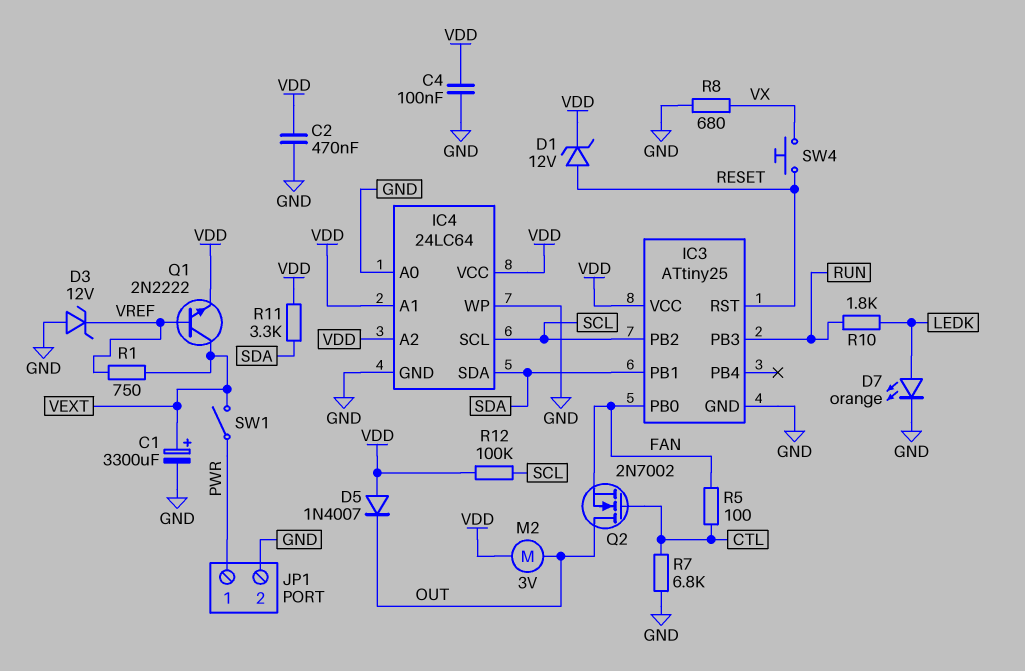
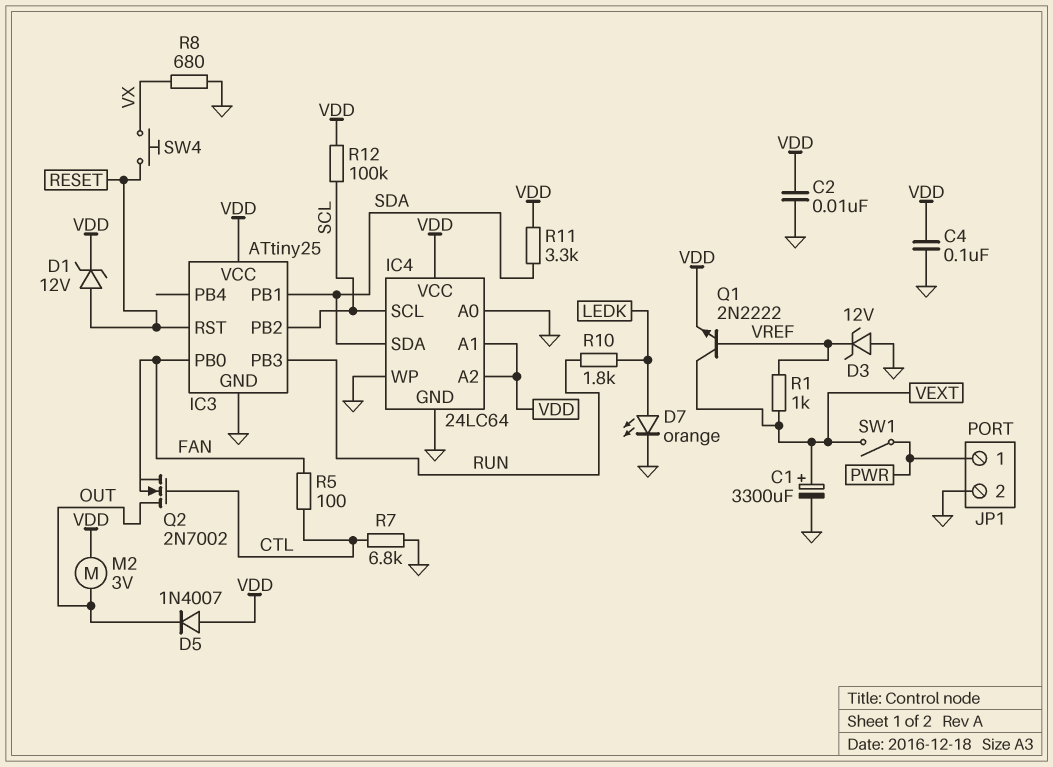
C2: 470nF (GND, VDD) -> 10nF (GND, VDD)
R1: 750 (VEXT, VREF) -> 1k (VEXT, VREF)

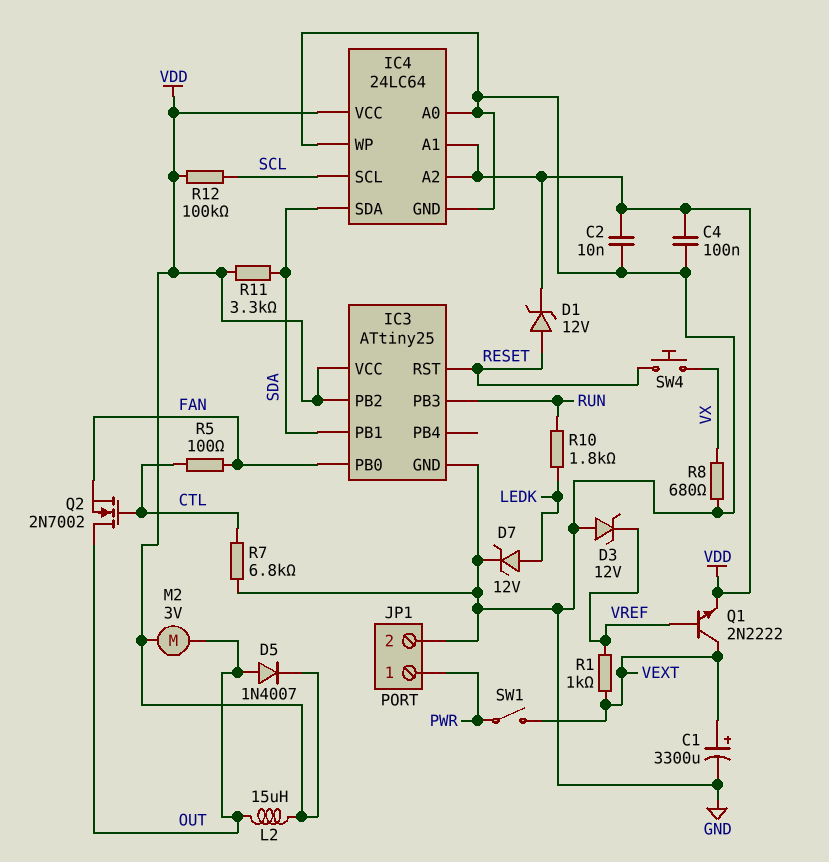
D5: diode 1N4007 (A VDD, K OUT) -> diode 1N4007 (A OUT, K VDD)
D7: LED orange (A LEDK, K GND) -> zener 12V (A LEDK, K GND)
IC3 pin PB2: SCL -> VDD
L2: none -> 15uH (OUT, VDD)

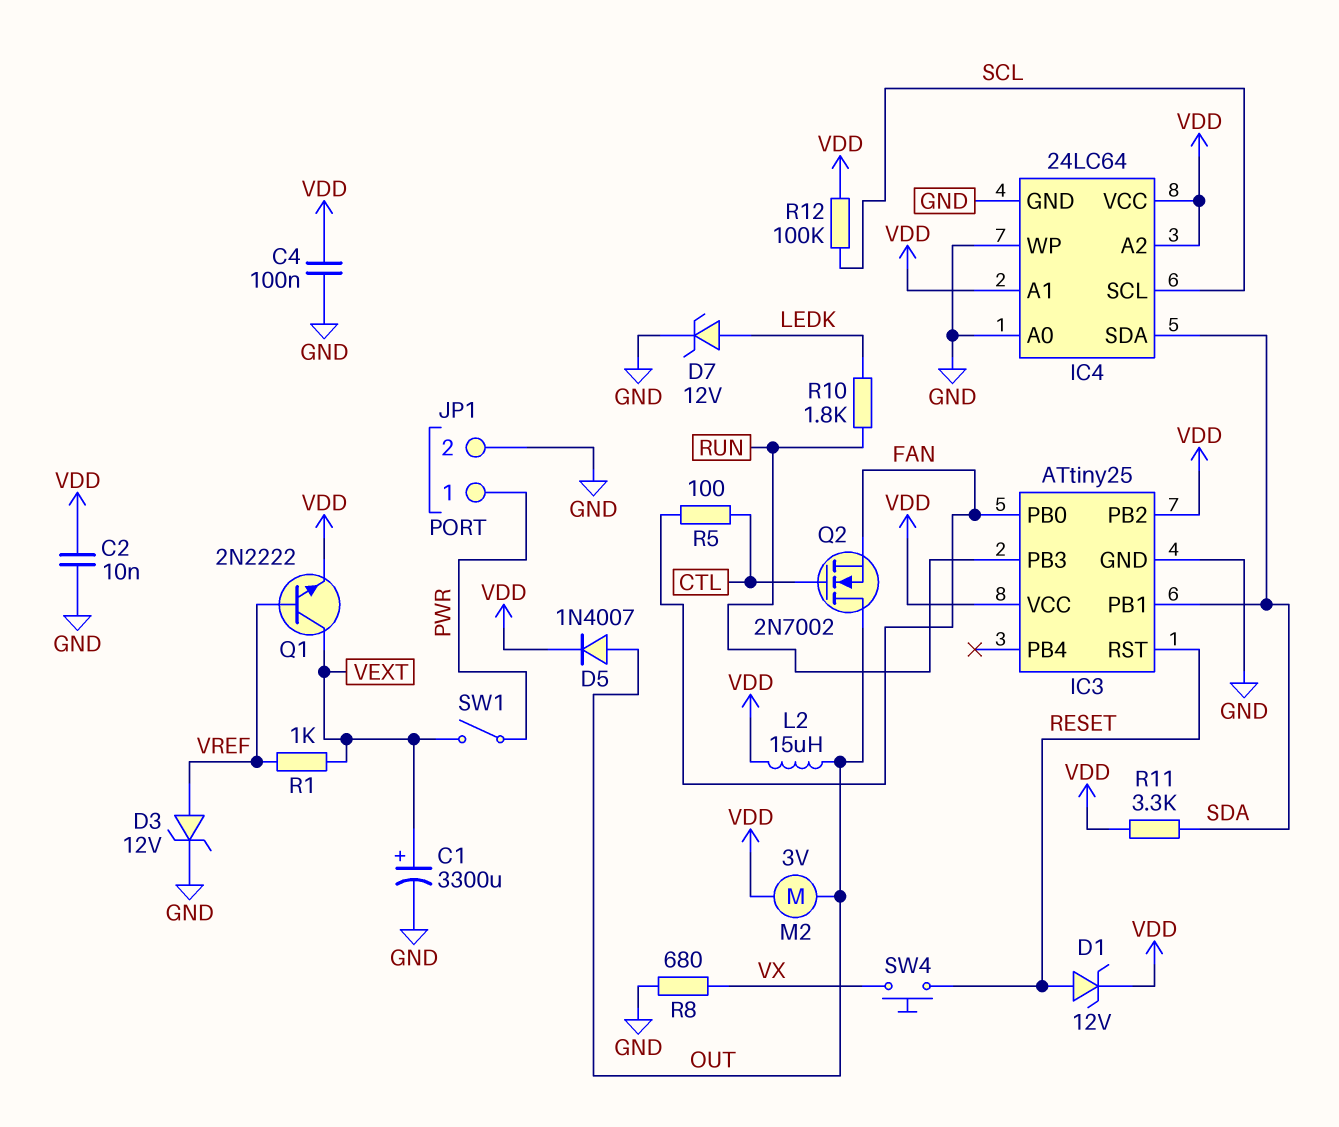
D3: zener 12V (A GND, K VREF) -> zener 12V (A VREF, K GND)
R7: 6.8k (CTL, GND) -> none

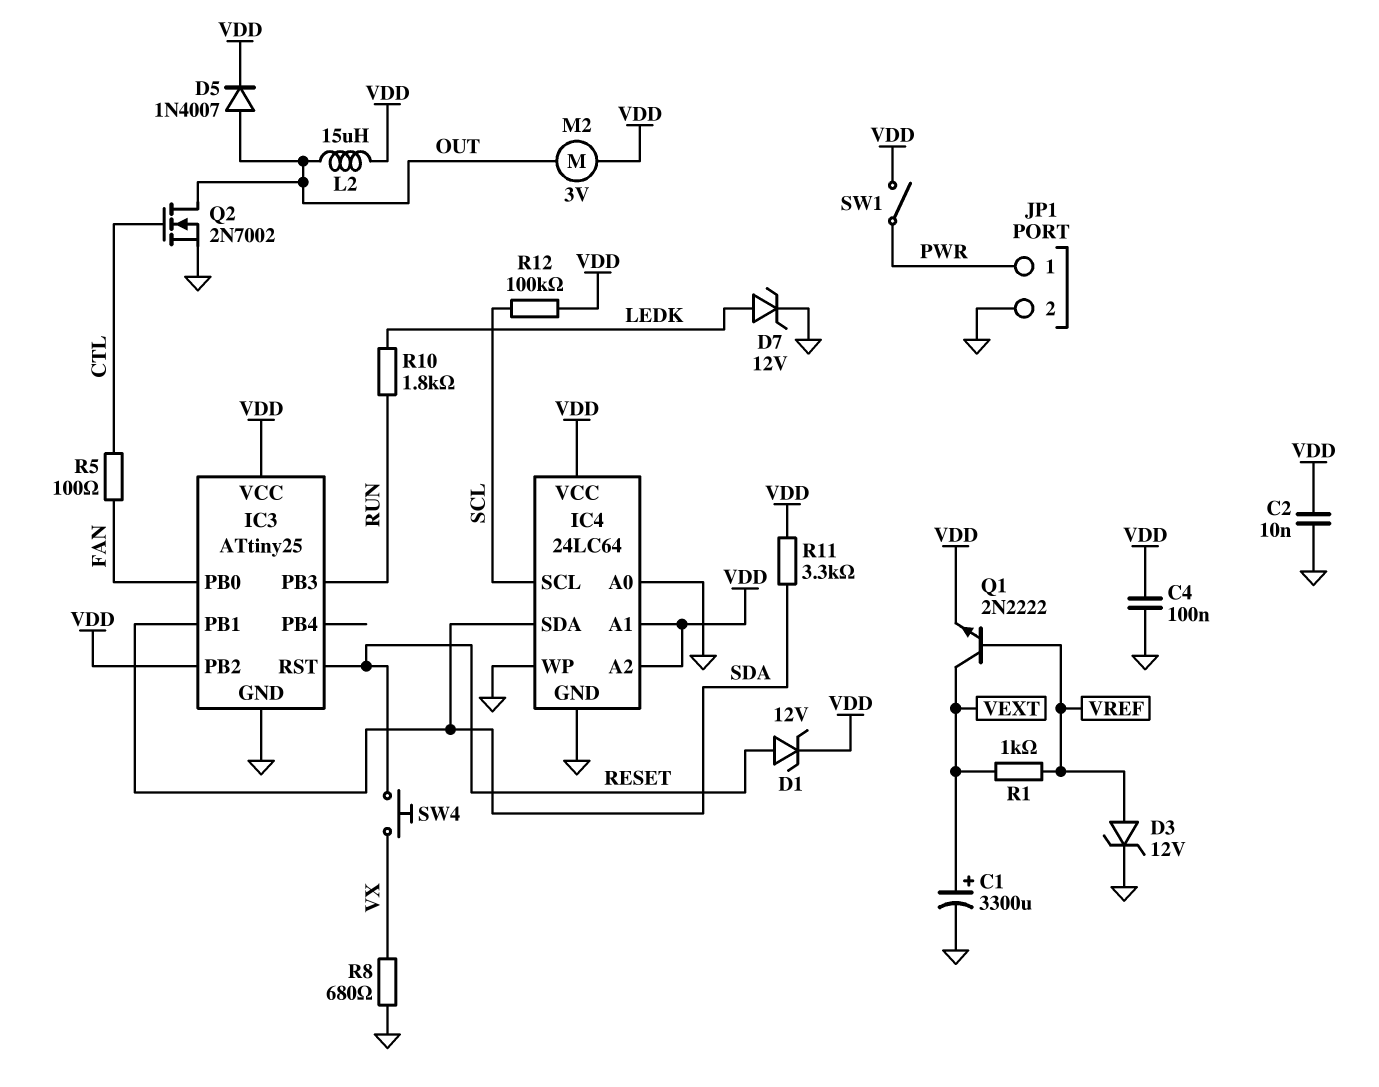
Q2: NMOS 2N7002 (G CTL, D OUT, S FAN) -> NMOS 2N7002 (G CTL, D OUT, S GND)
SW1: switch (PWR, VEXT) -> switch (PWR, VDD)

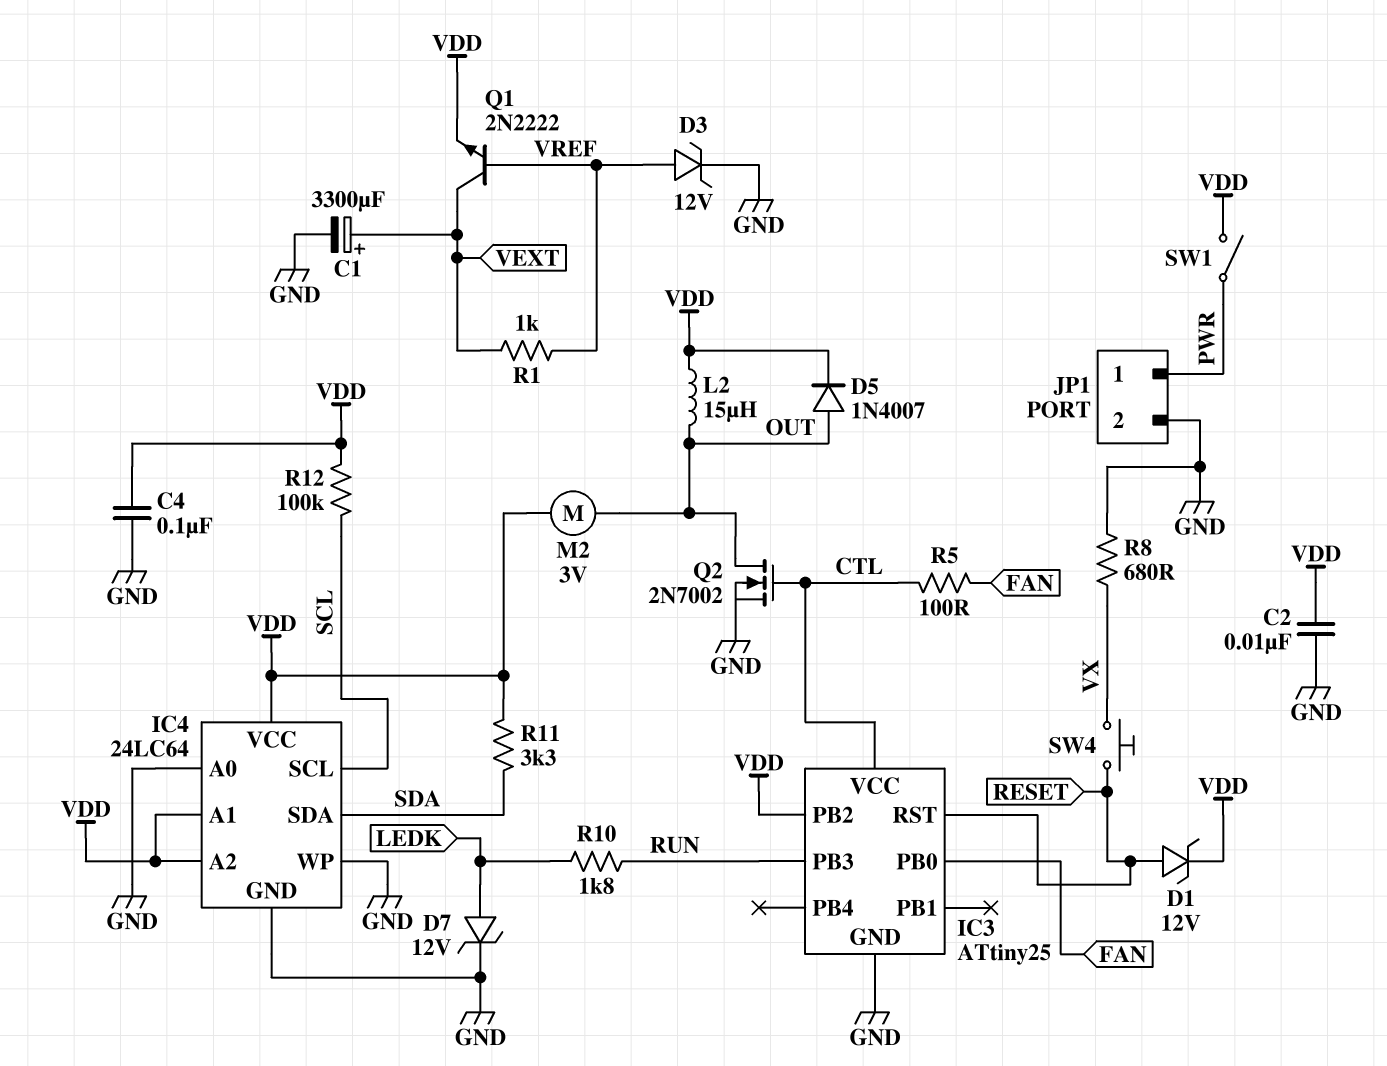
IC3 pin PB1: SDA -> none
IC3 pin VCC: VDD -> CTL

